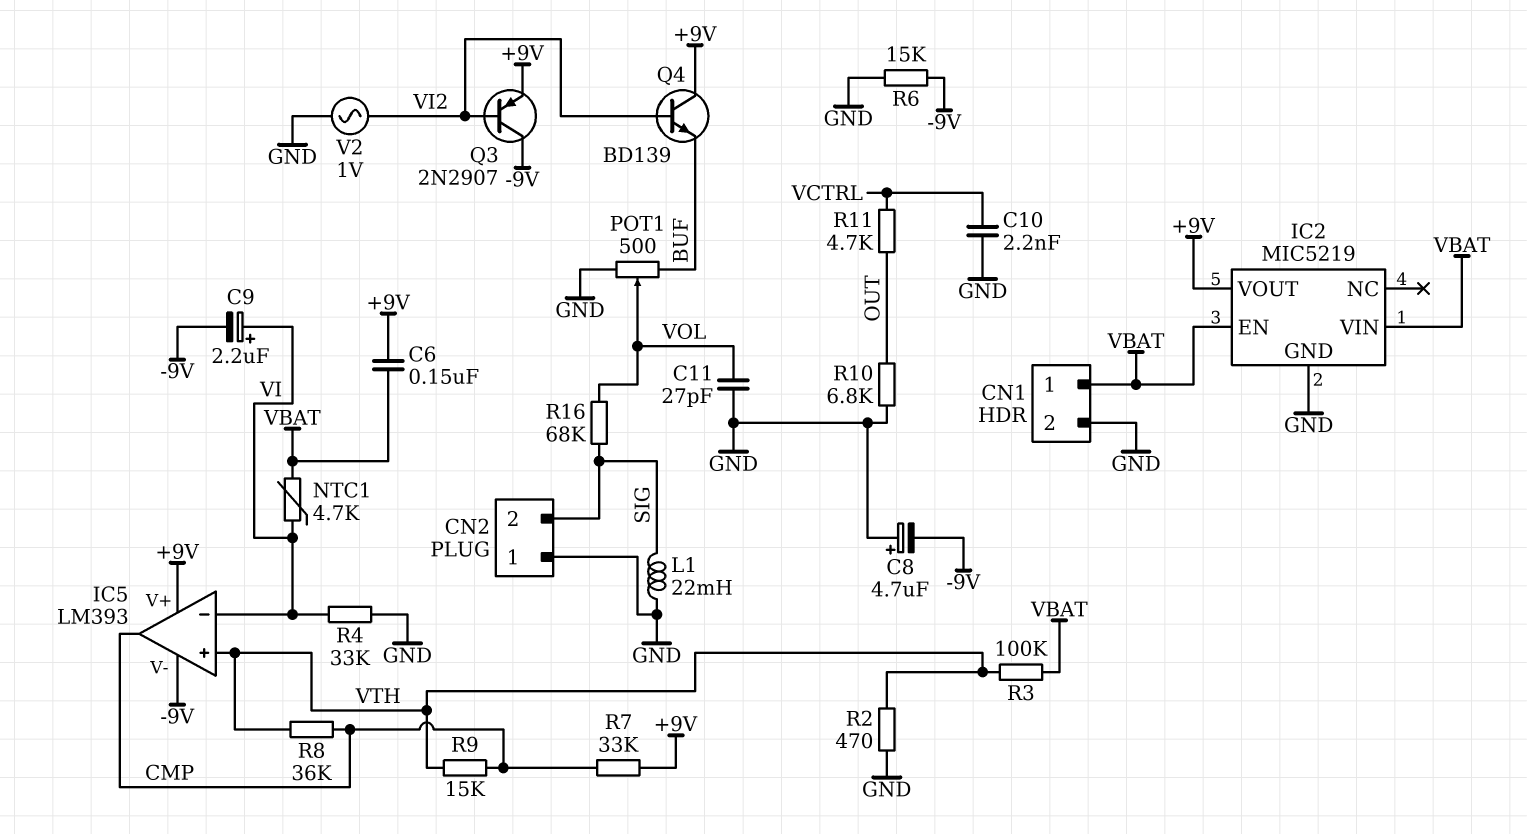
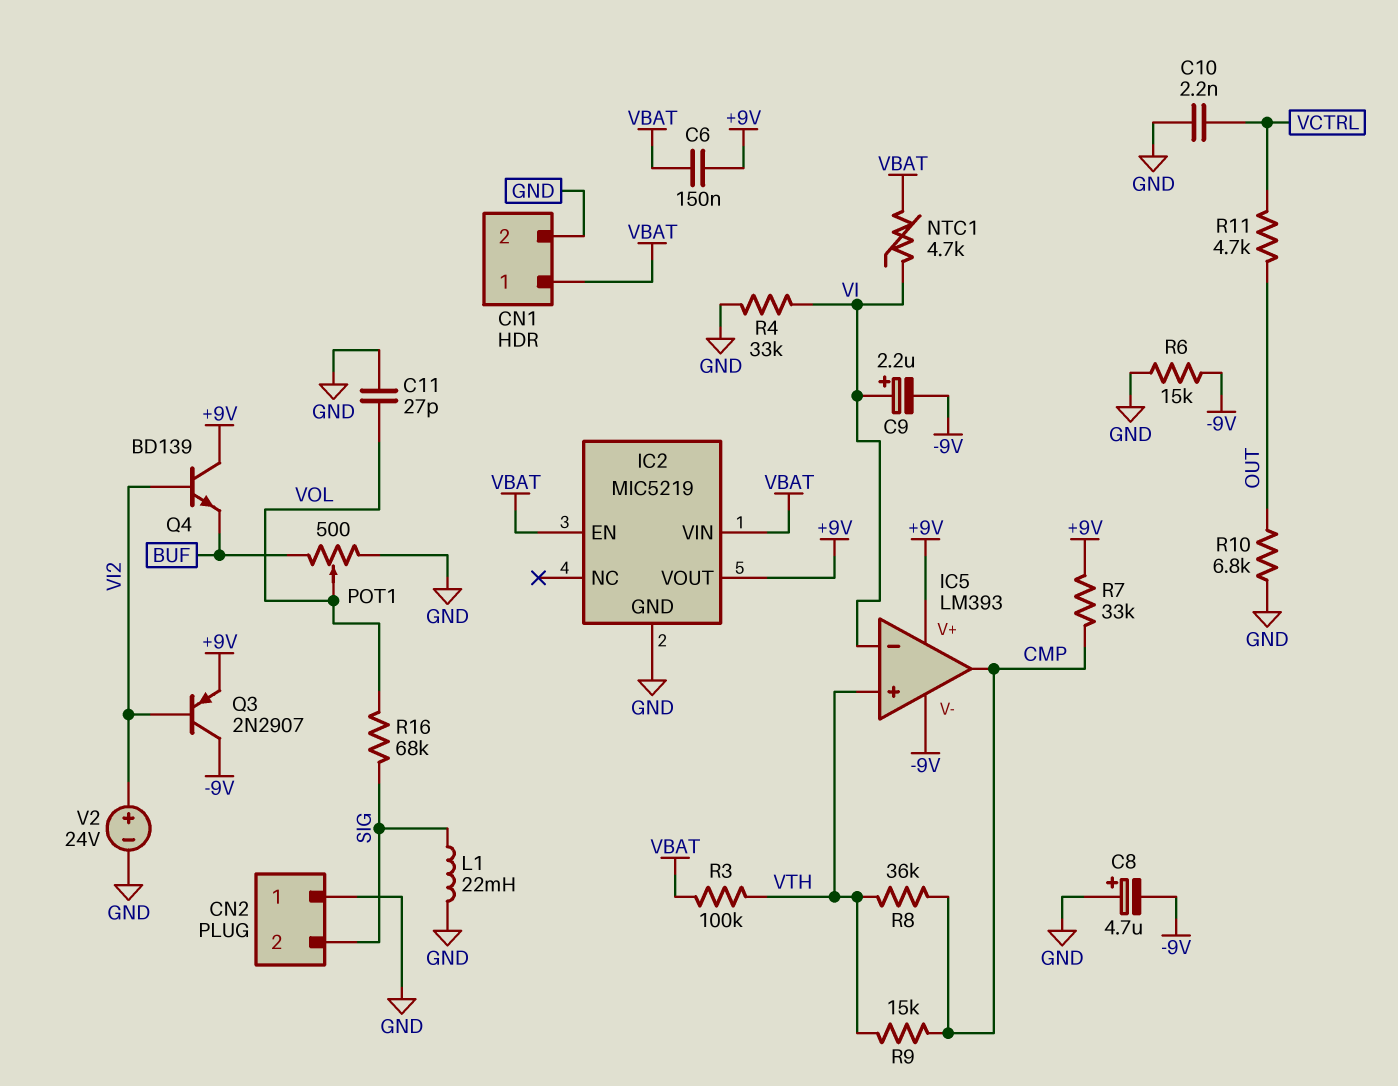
R2: 470 (GND, VTH) -> none
V2: AC 1V (GND, VI2) -> 24V (plus VI2, minus GND)

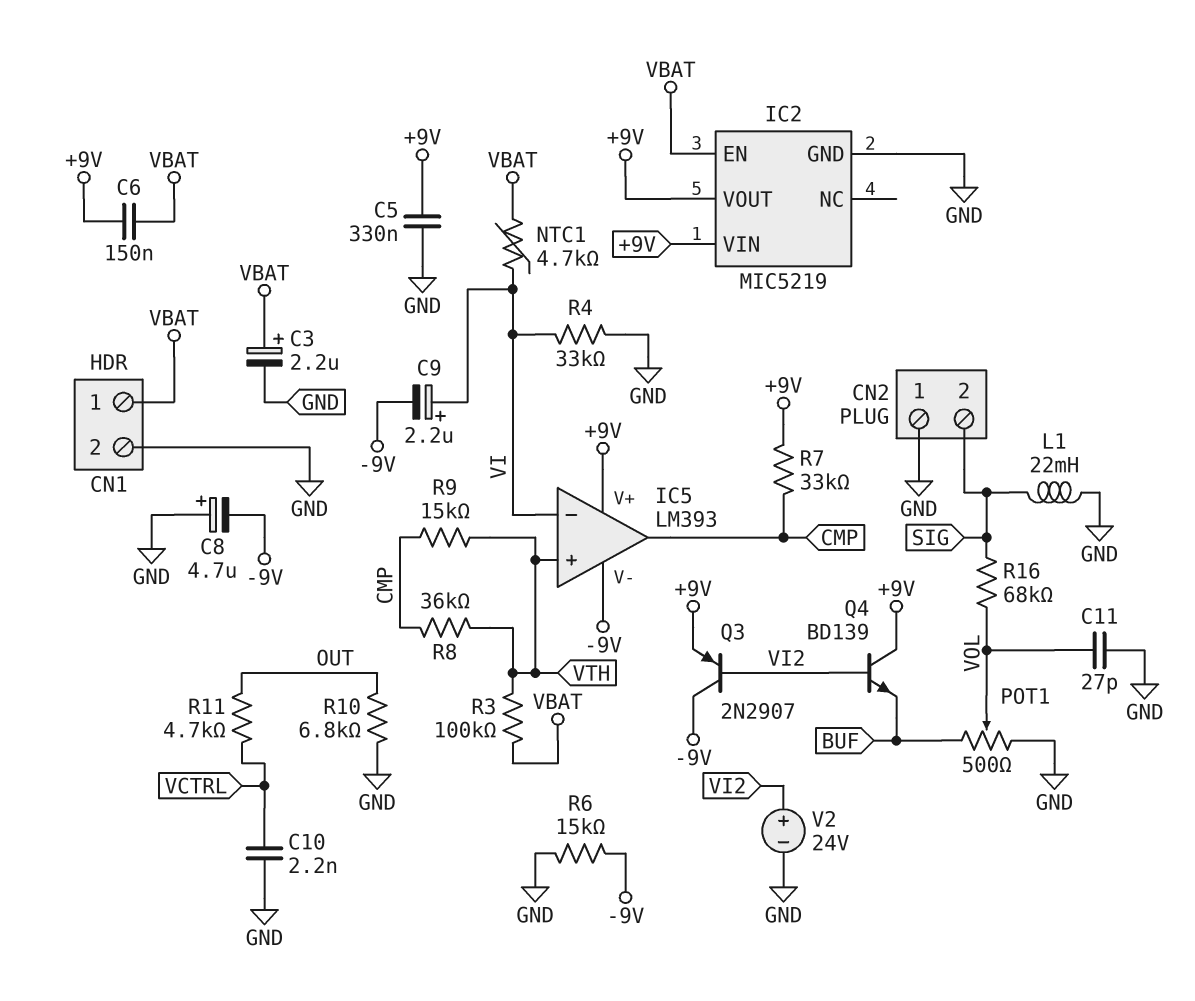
C3: none -> 2.2uF (plus VBAT, minus GND)
C5: none -> 330nF (+9V, GND)
IC2 pin VIN: VBAT -> +9V

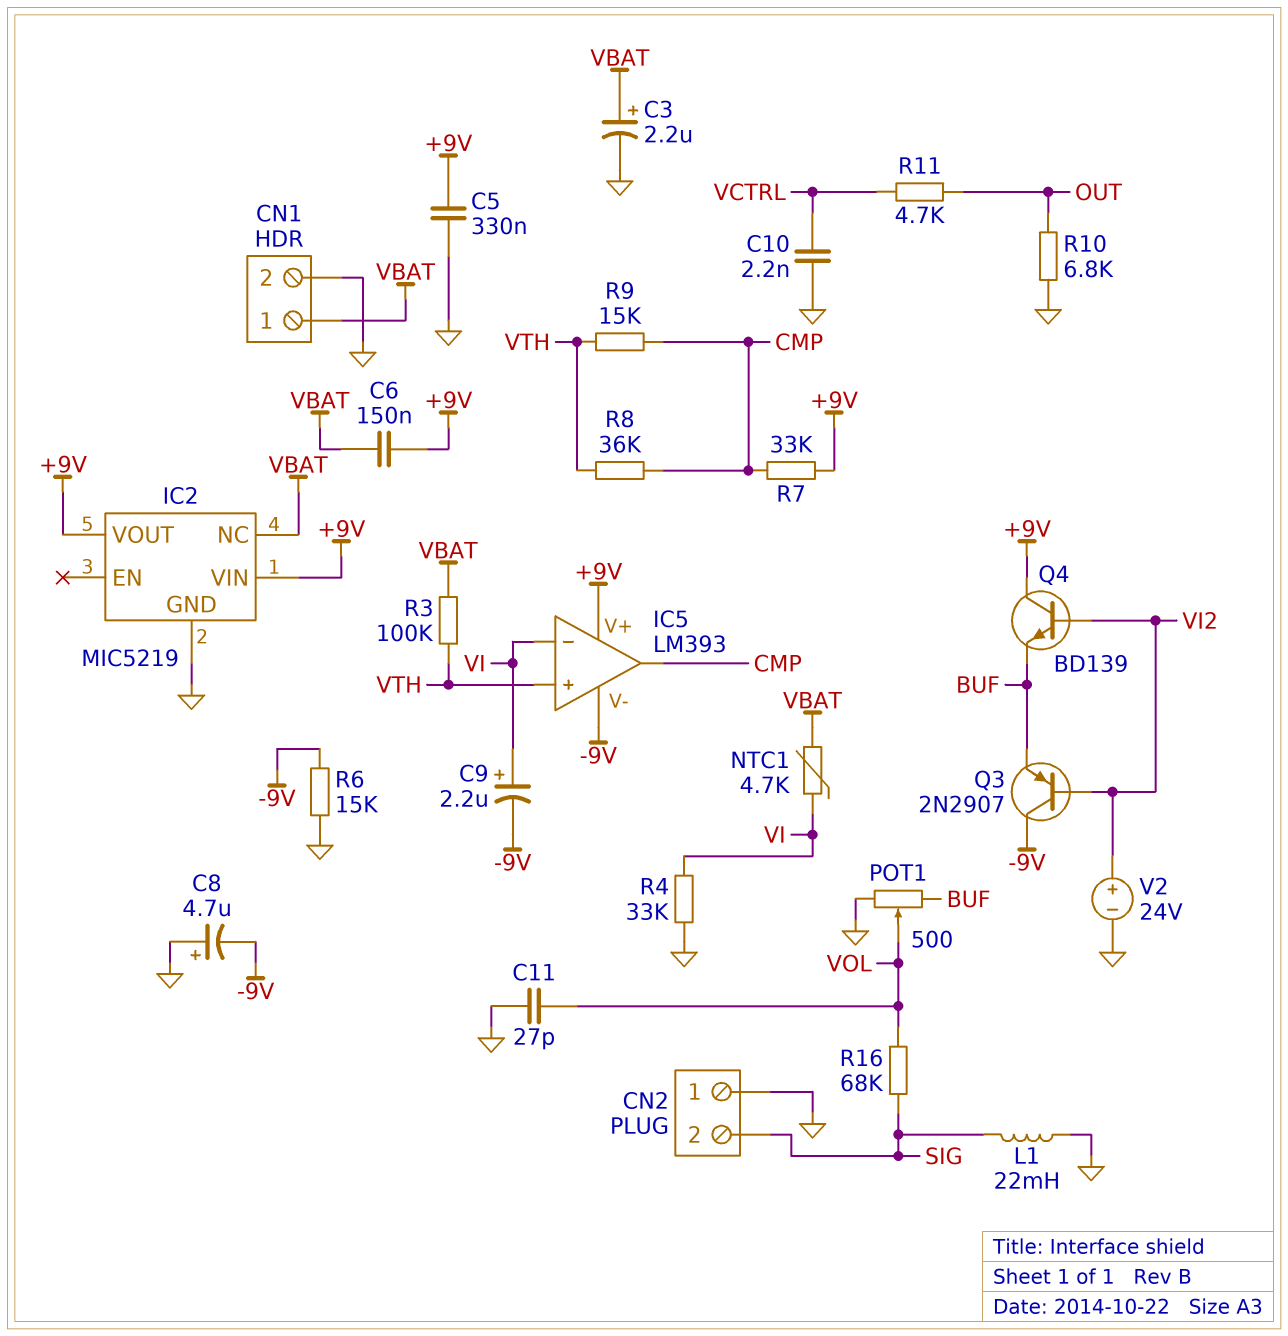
IC2 pin EN: VBAT -> none
IC2 pin NC: none -> VBAT
Q3: PNP 2N2907 (B VI2, C -9V, E +9V) -> PNP 2N2907 (B VI2, C -9V, E BUF)

